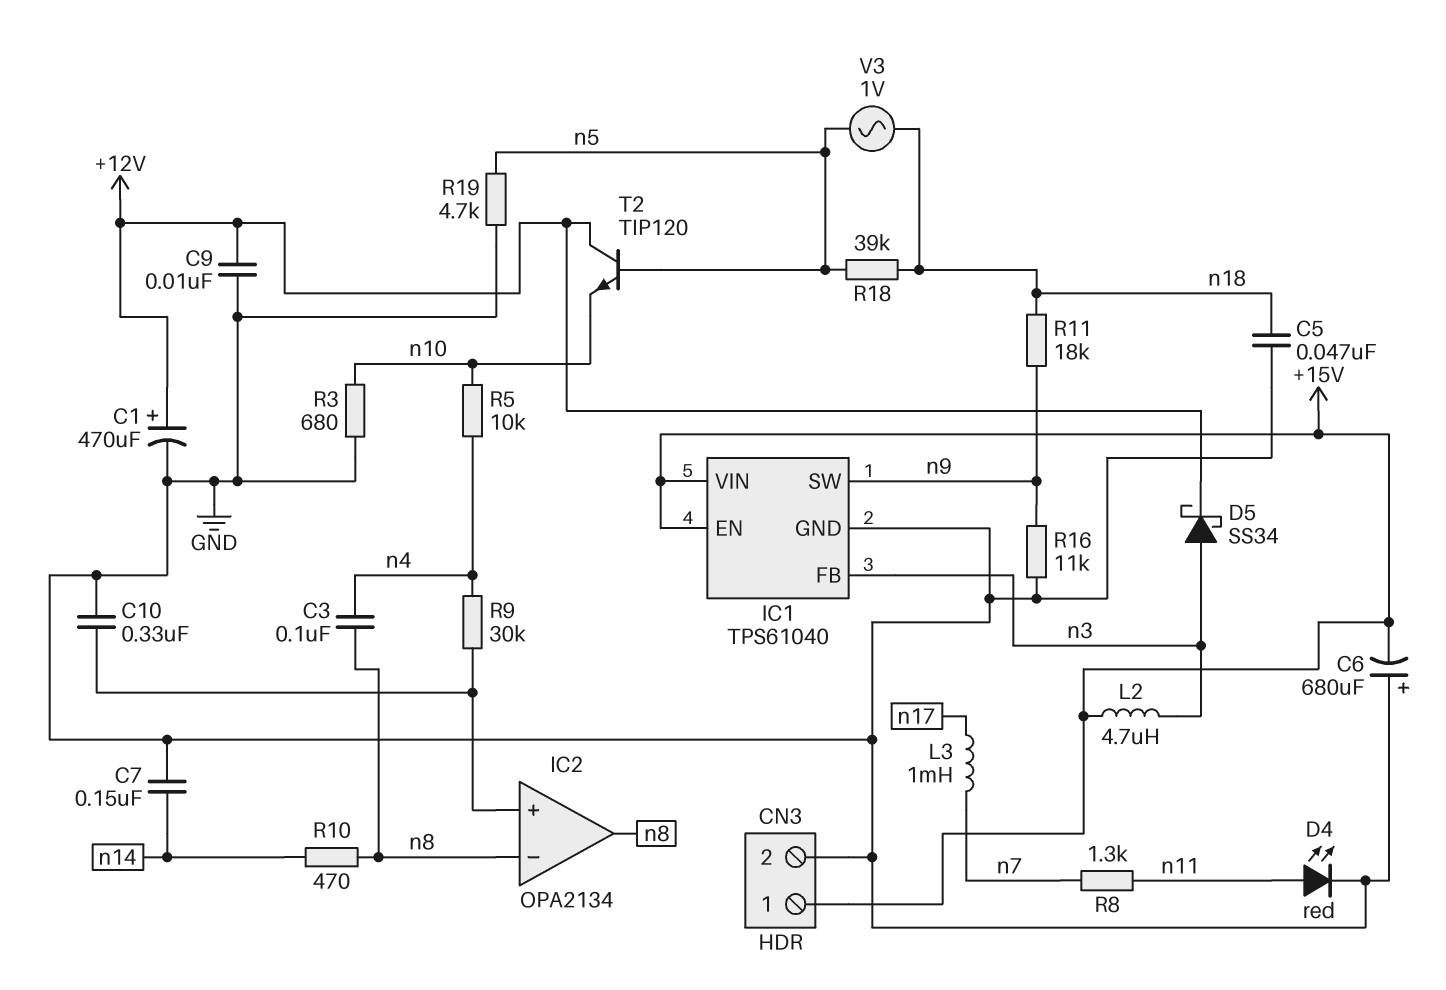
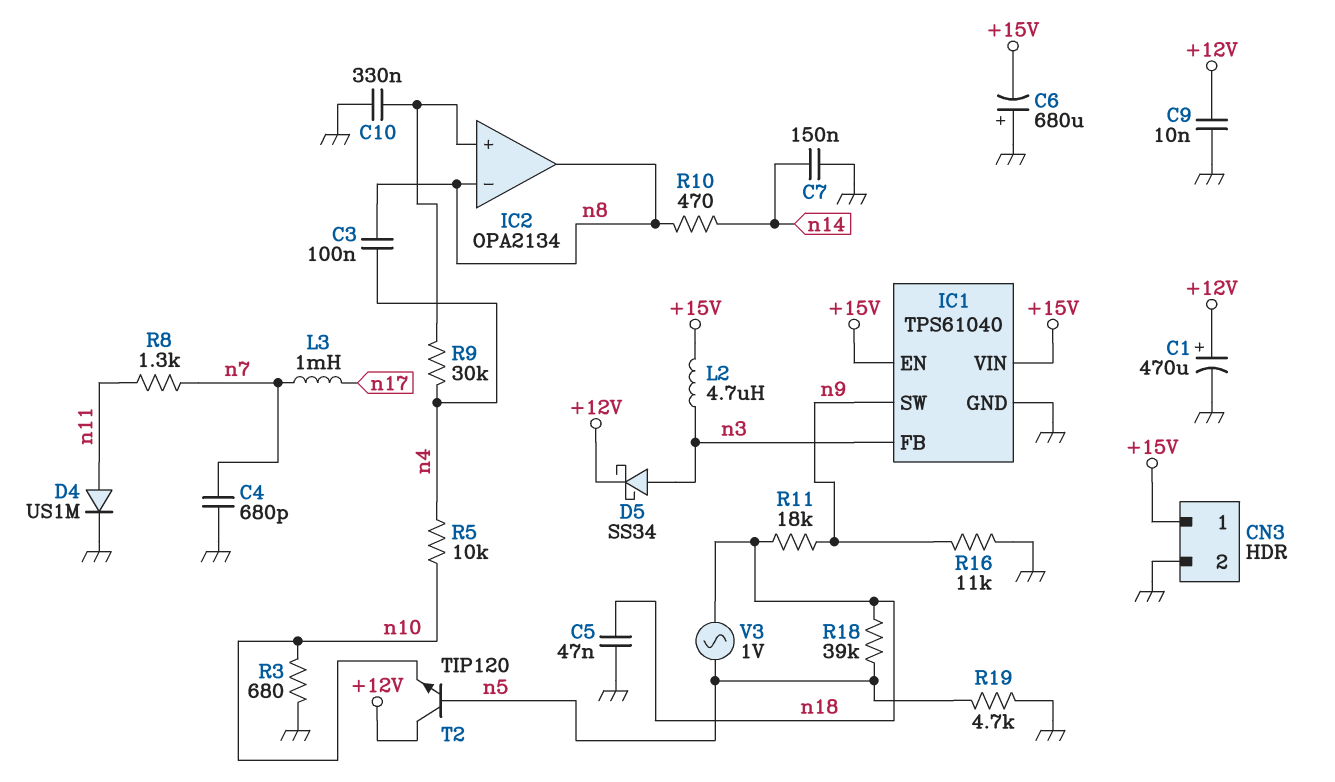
C4: none -> 680pF (GND, n7)
D4: LED red (A n11, K GND) -> diode US1M (A n11, K GND)

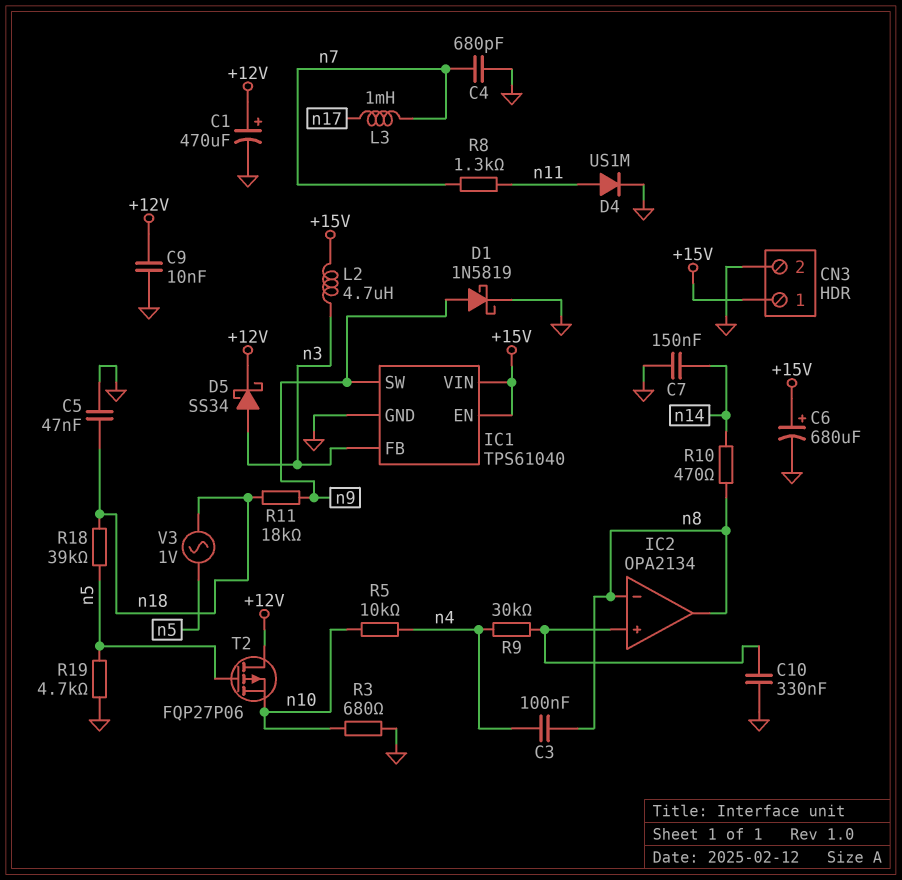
C6: 680uF (plus GND, minus +15V) -> 680uF (plus +15V, minus GND)
D1: none -> schottky 1N5819 (A n9, K GND)
R16: 11k (GND, n9) -> none
T2: NPN TIP120 (B n5, C +12V, E n10) -> PMOS FQP27P06 (G n5, D +12V, S n10)

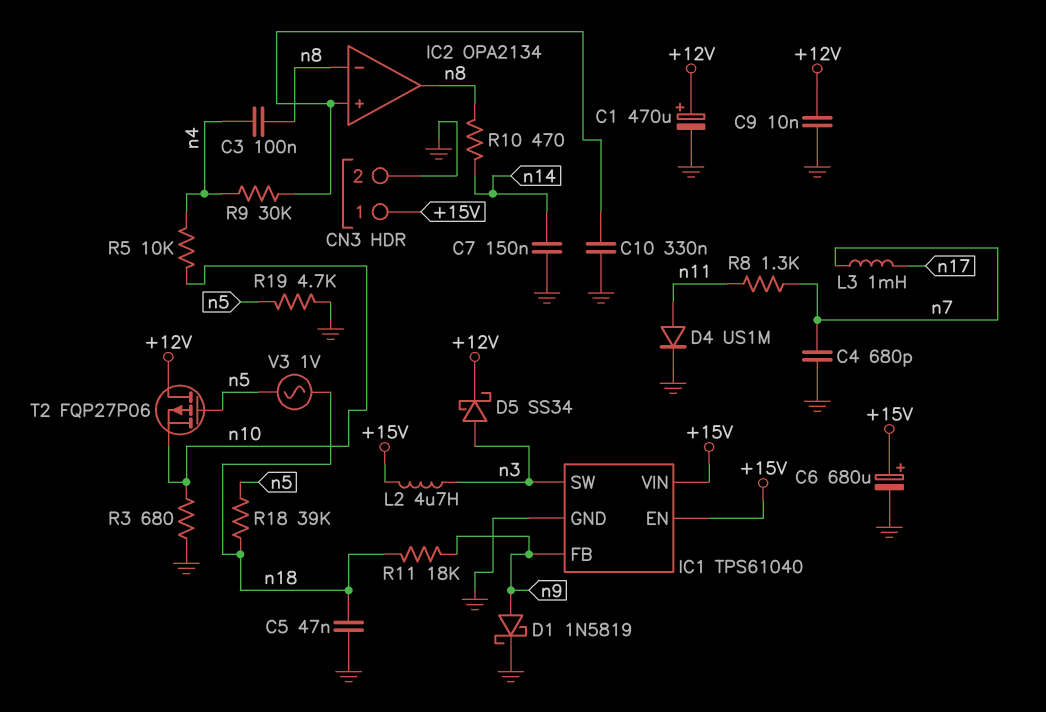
IC1 pin FB: n3 -> n9
IC1 pin SW: n9 -> n3

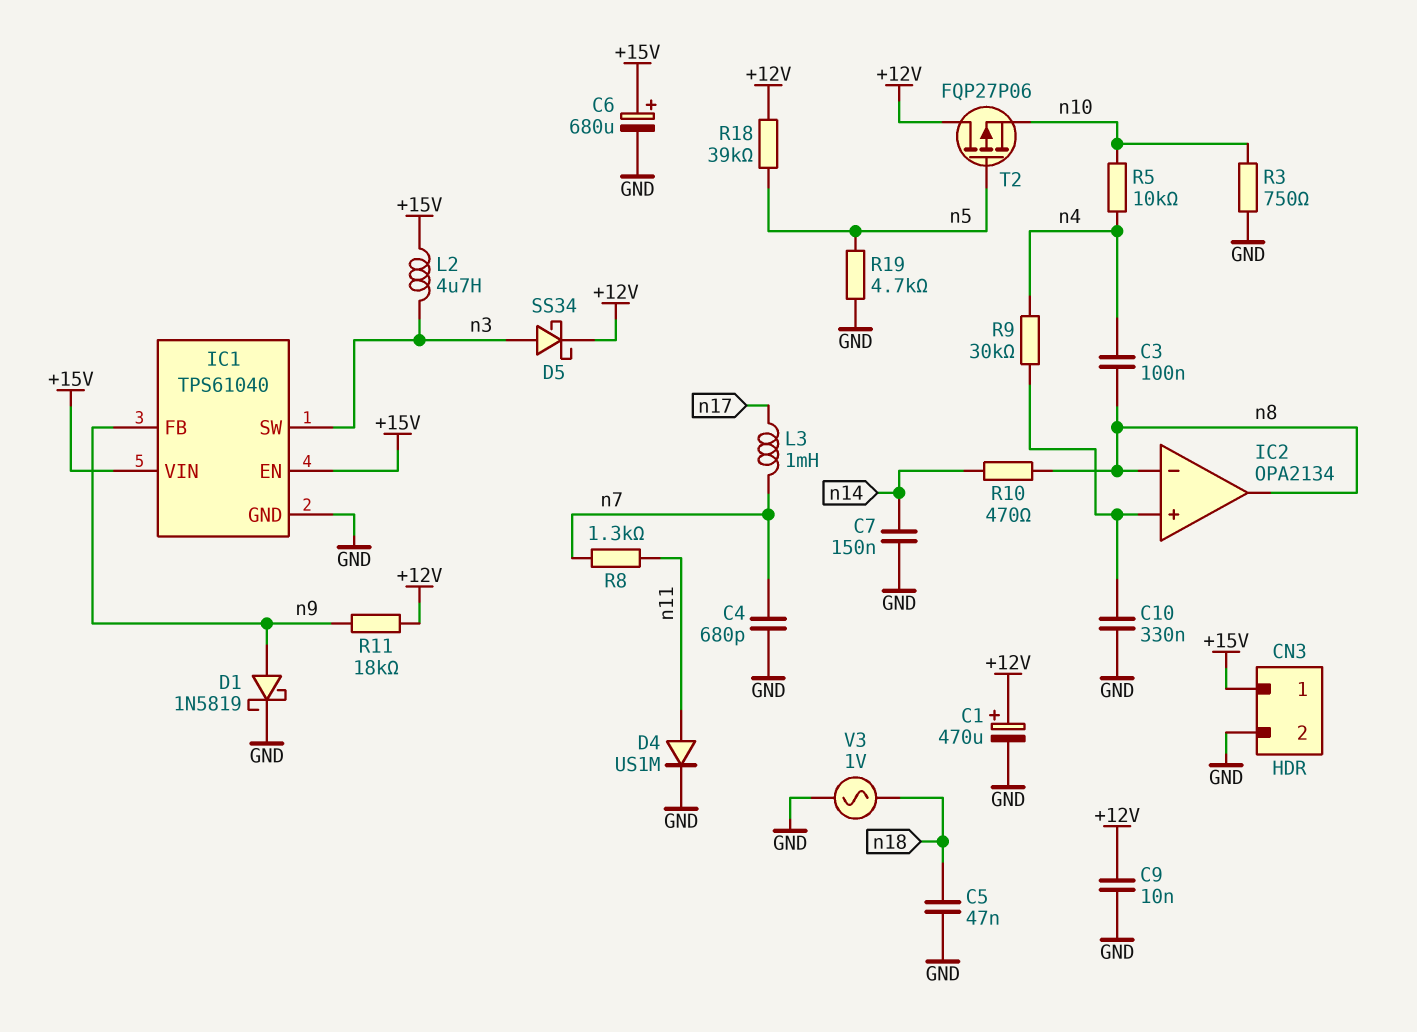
R3: 680 (GND, n10) -> 750 (GND, n10)
R11: 18k (n9, n18) -> 18k (+12V, n9)
R18: 39k (n5, n18) -> 39k (+12V, n5)
V3: AC 1V (n5, n18) -> AC 1V (GND, n18)

